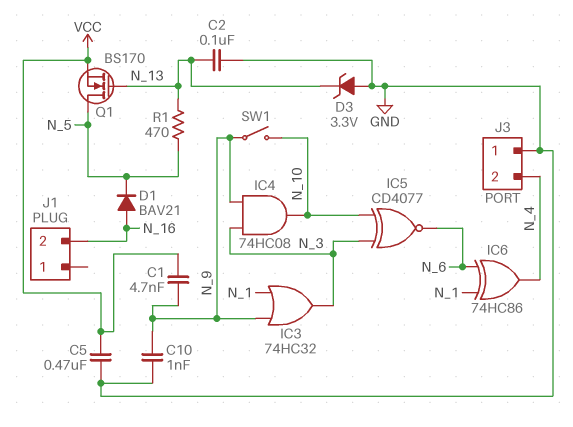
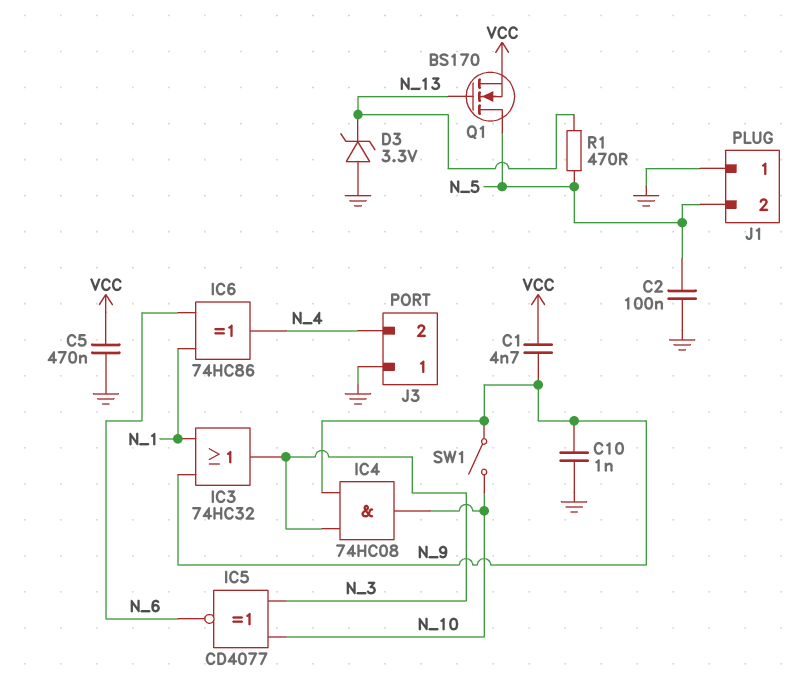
C2: 100nF (GND, N_13) -> 100nF (GND, N_5)
D1: diode BAV21 (A N_16, K N_5) -> none
J1 pin 1: none -> GND
J1 pin 2: N_16 -> N_5

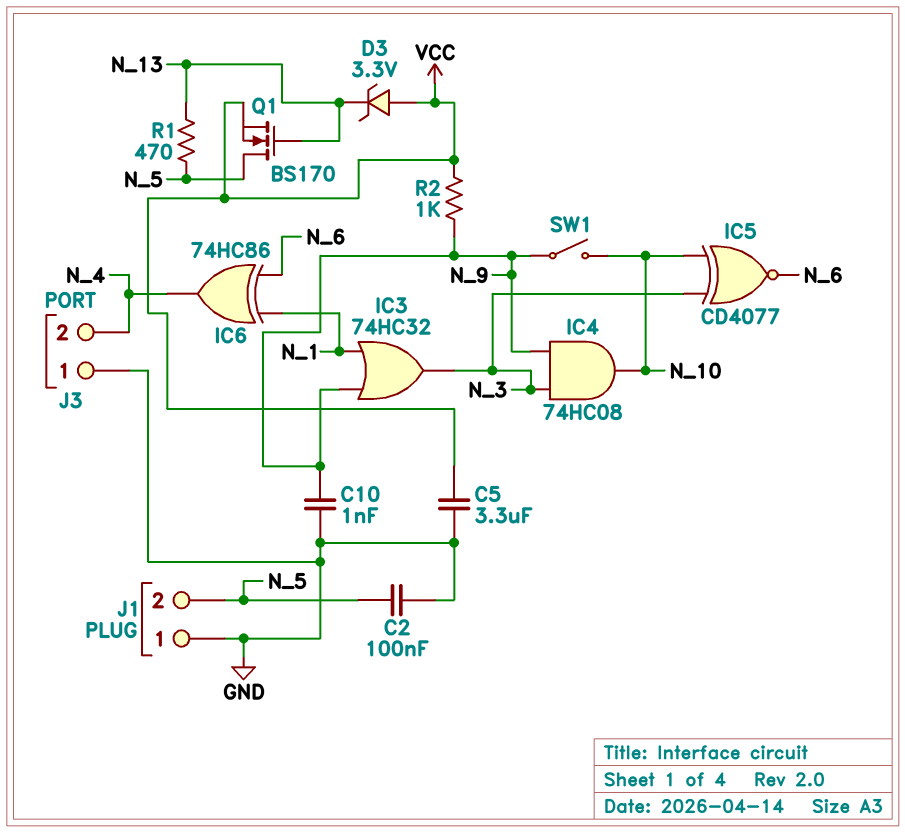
C1: 4.7nF (N_9, VCC) -> none
C5: 470nF (GND, VCC) -> 3.3uF (GND, VCC)
D3: zener 3.3V (A GND, K N_13) -> zener 3.3V (A VCC, K N_13)
R2: none -> 1k (N_9, VCC)

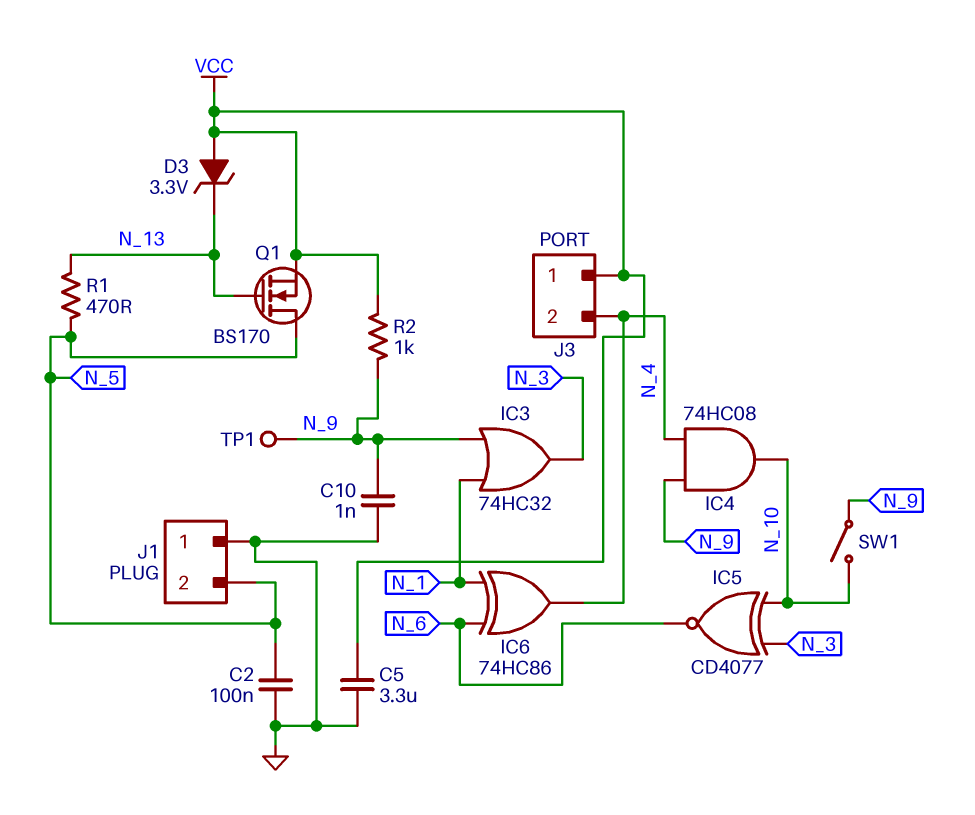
IC4: AND 74HC08 (in N_3, in N_9, out N_10) -> AND 74HC08 (in N_4, in N_9, out N_10)
J3 pin 1: GND -> VCC
TP1: none -> test point (N_9)

